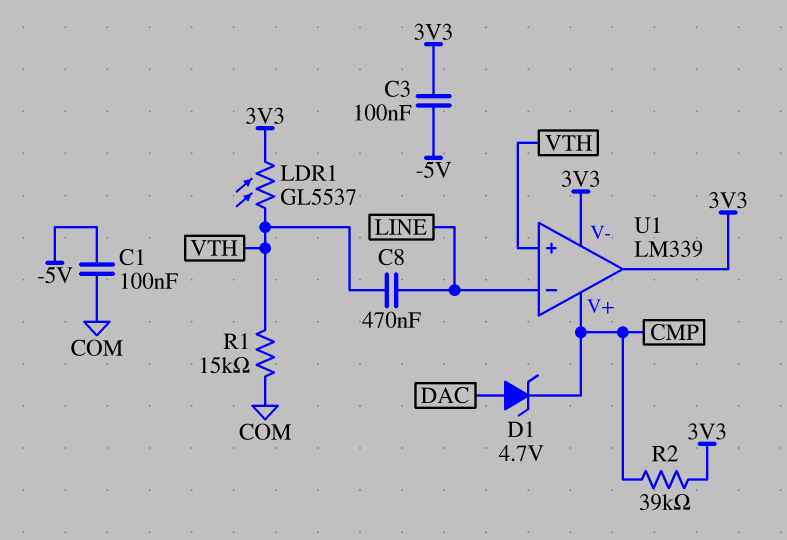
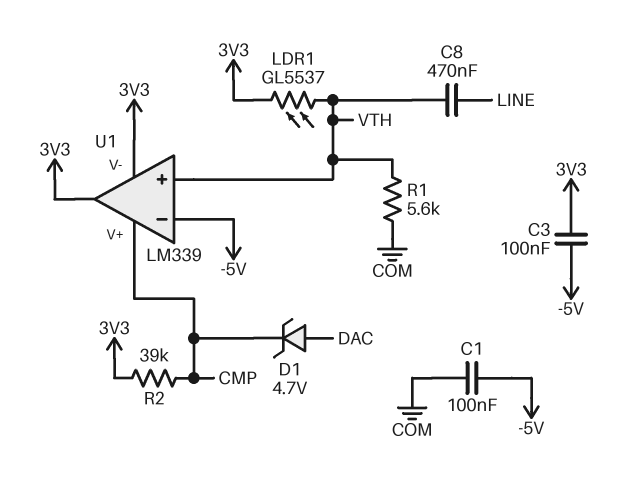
R1: 15k (COM, VTH) -> 5.6k (COM, VTH)
U1 pin in-: LINE -> -5V

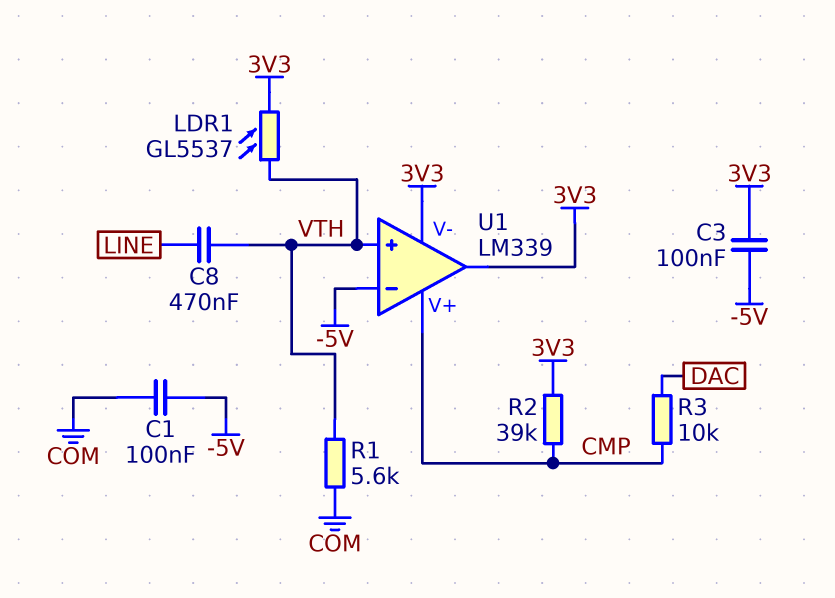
D1: zener 4.7V (A DAC, K CMP) -> none
R3: none -> 10k (CMP, DAC)

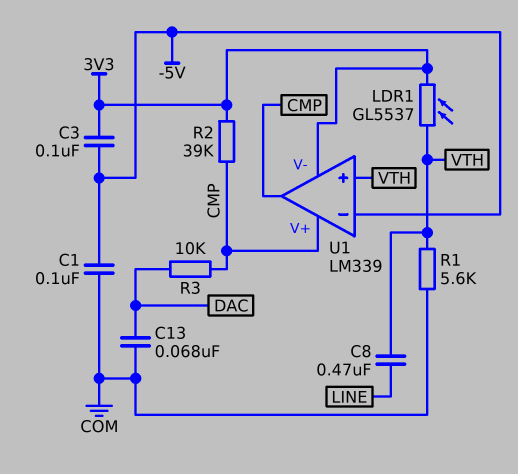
C13: none -> 68nF (COM, DAC)
U1 pin out: 3V3 -> CMP

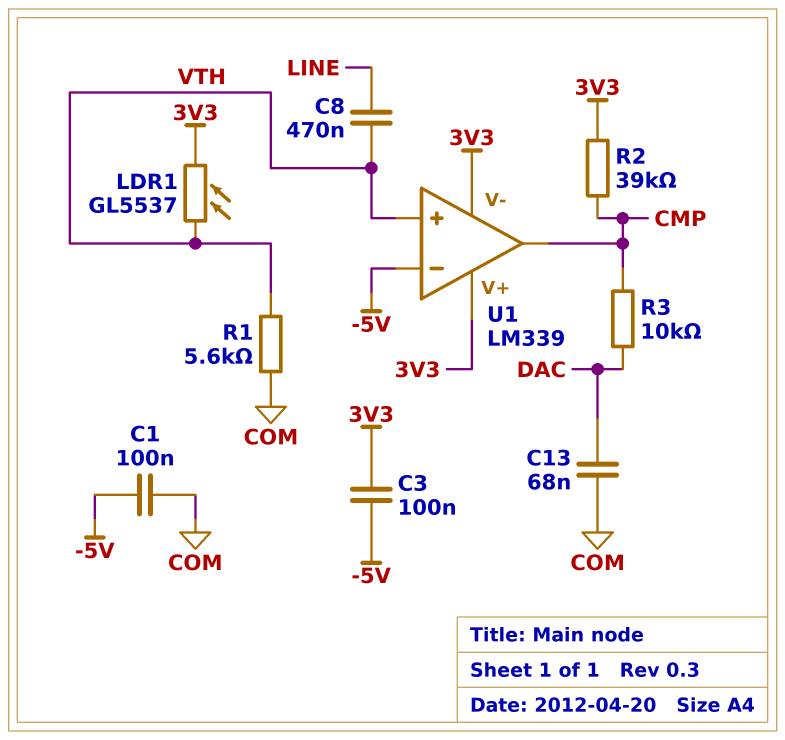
U1 pin V+: CMP -> 3V3

